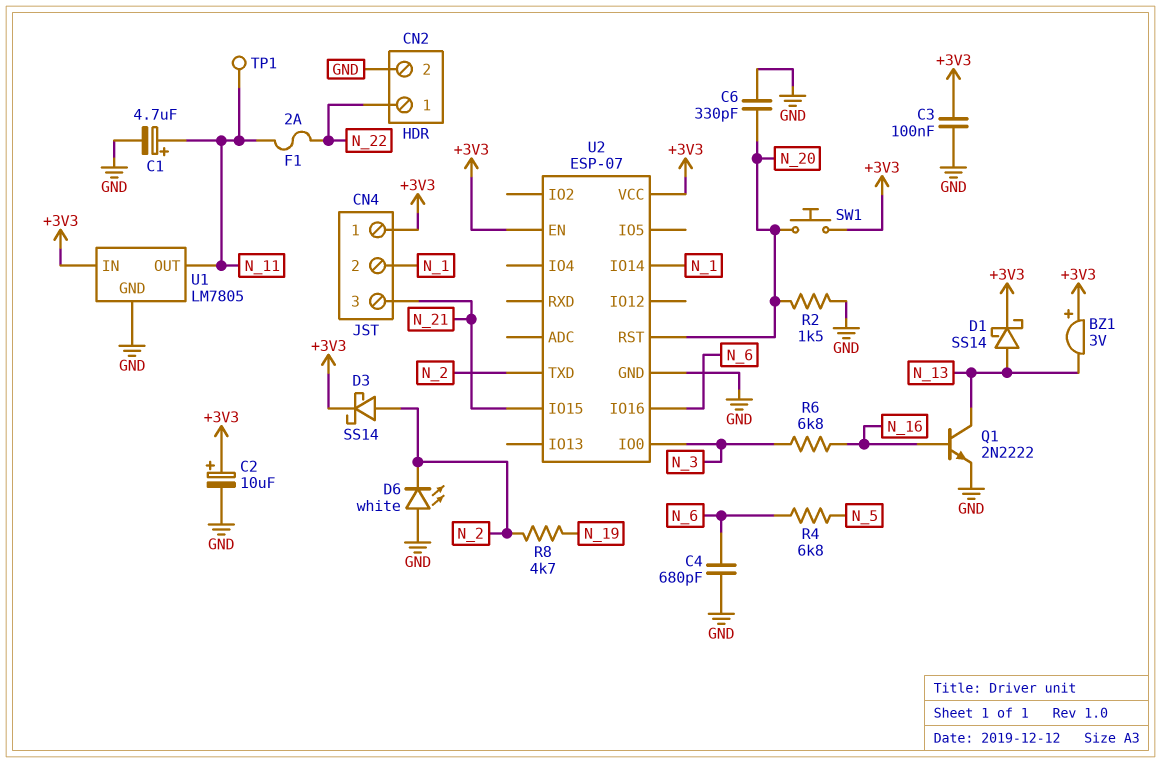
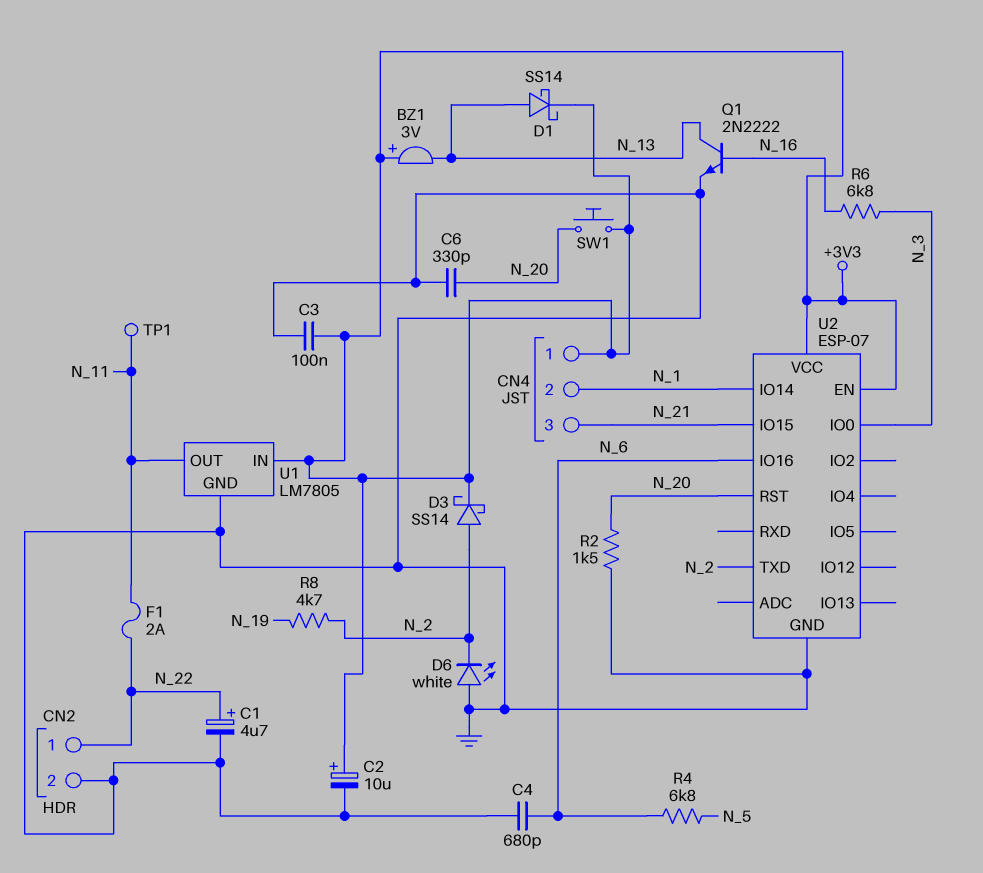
C1: 4.7uF (plus N_11, minus GND) -> 4.7uF (plus N_22, minus GND)

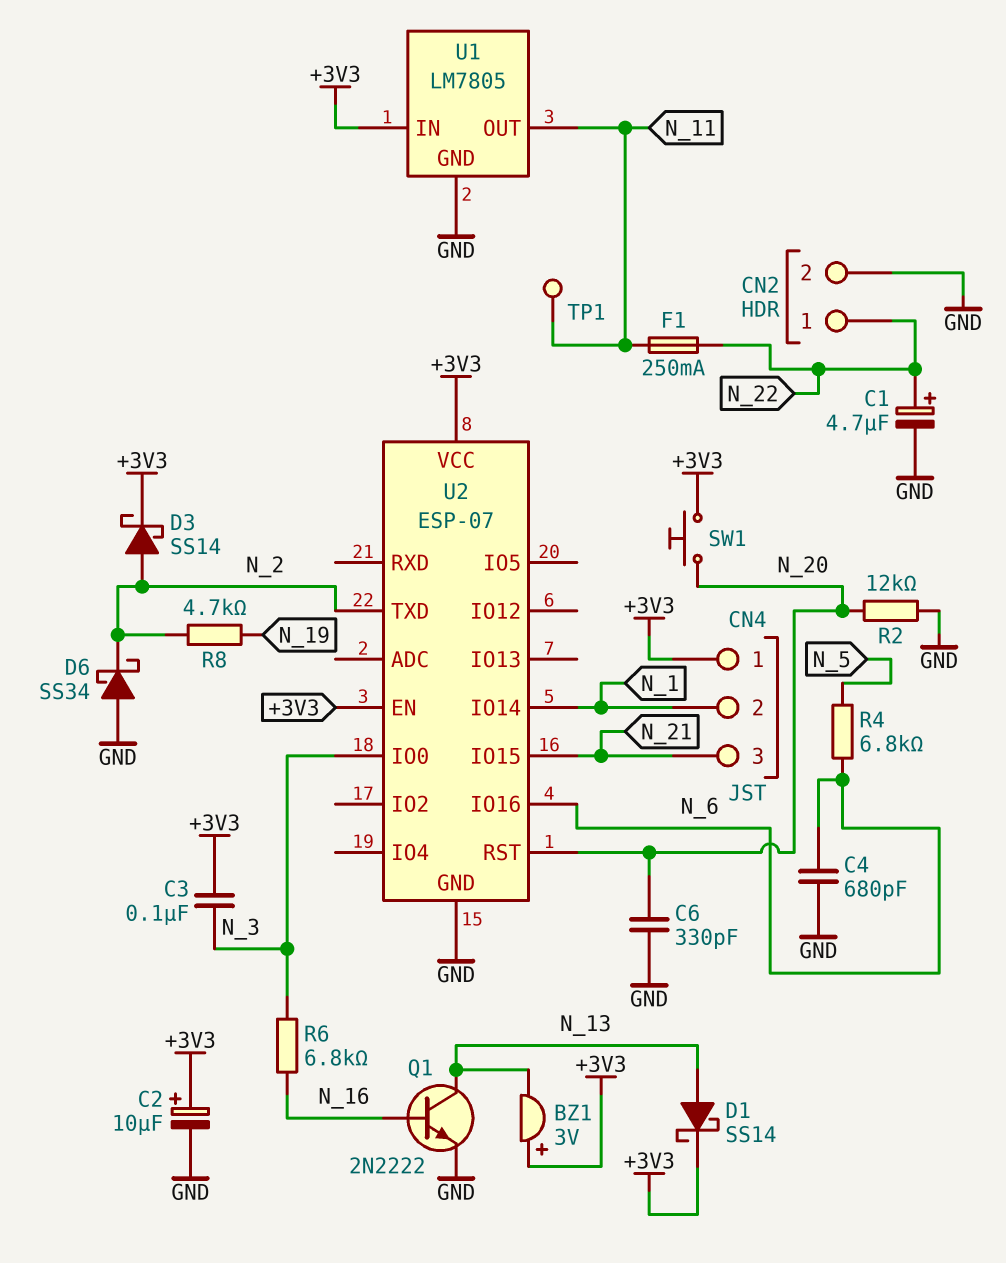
C3: 100nF (+3V3, GND) -> 100nF (+3V3, N_3)
D6: LED white (A GND, K N_2) -> schottky SS34 (A GND, K N_2)
F1: 2A (N_11, N_22) -> 250mA (N_11, N_22)
R2: 1.5k (GND, N_20) -> 12k (GND, N_20)

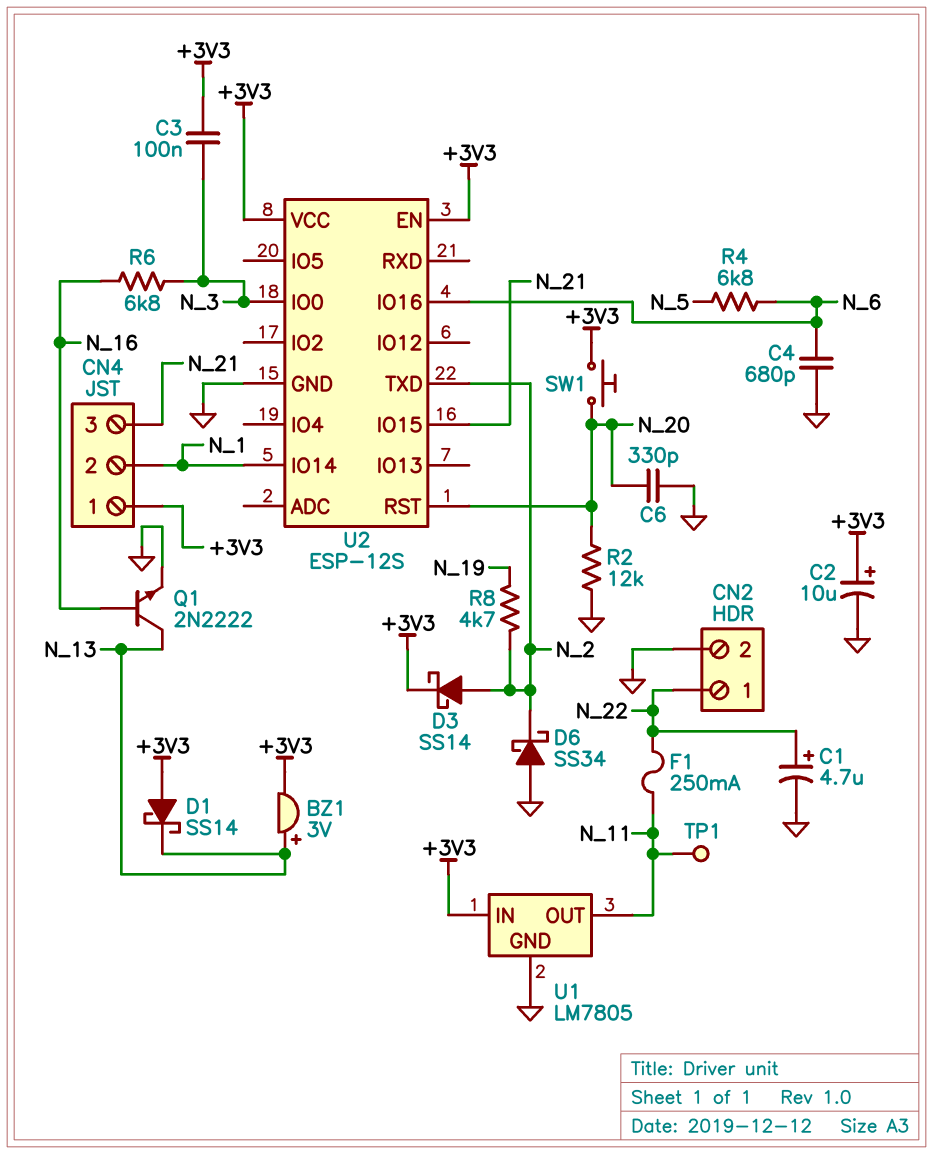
BZ1: buzzer 3V (plus +3V3, minus N_13) -> buzzer 3V (plus N_13, minus +3V3)
D1: schottky SS14 (A N_13, K +3V3) -> schottky SS14 (A +3V3, K N_13)
U2: ESP-07 -> ESP-12S

